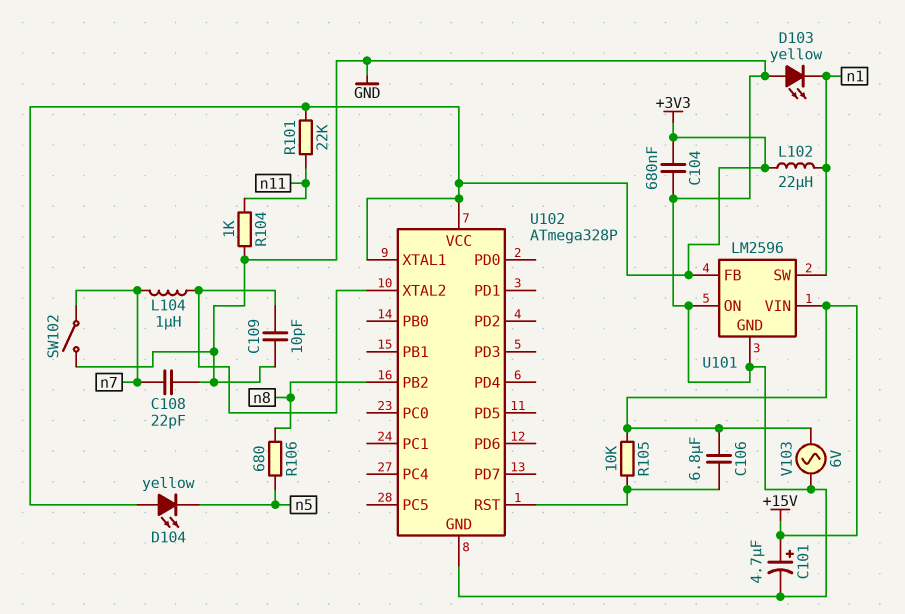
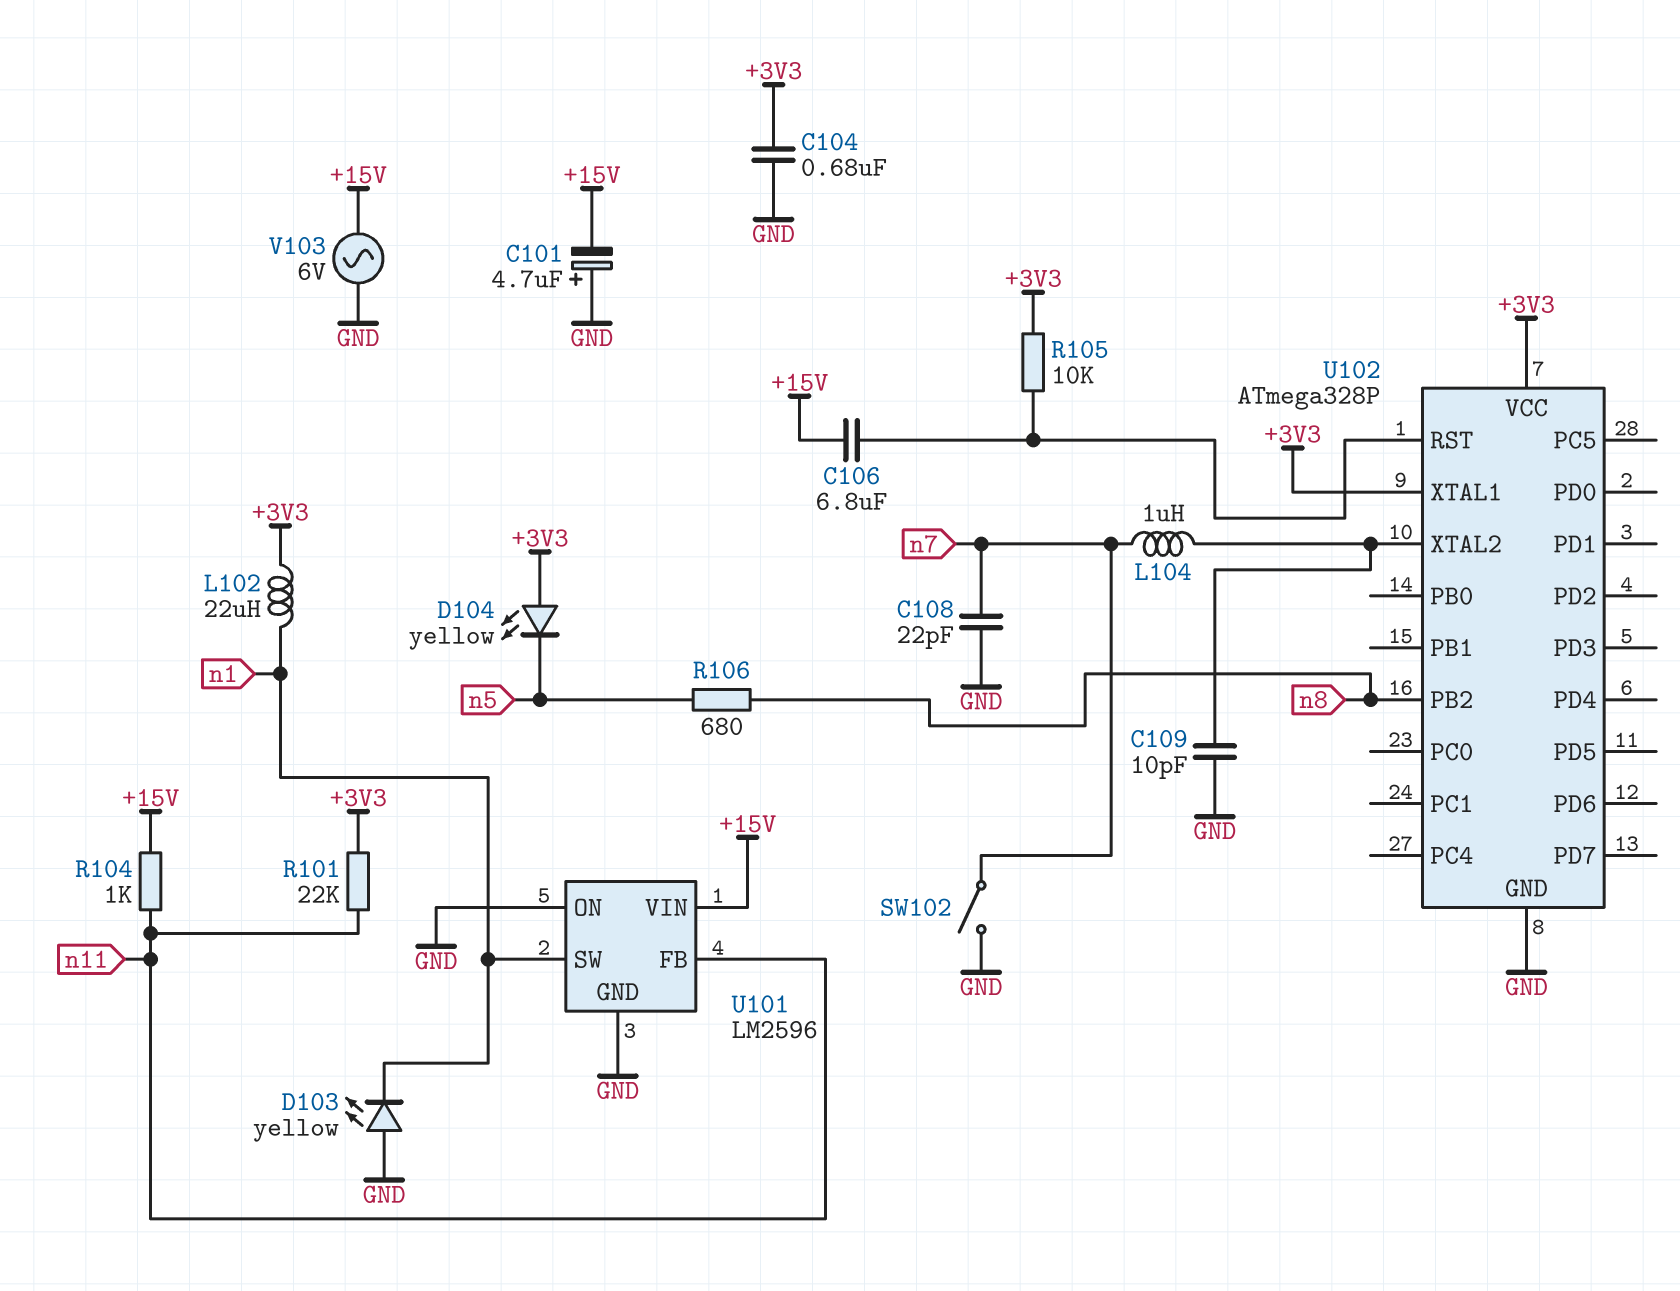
C101: 4.7uF (plus +15V, minus GND) -> 4.7uF (plus GND, minus +15V)
R104: 1k (GND, n11) -> 1k (+15V, n11)
R105: 10k (+15V, U102/RST) -> 10k (+3V3, U102/RST)
U101 pin FB: +3V3 -> n11

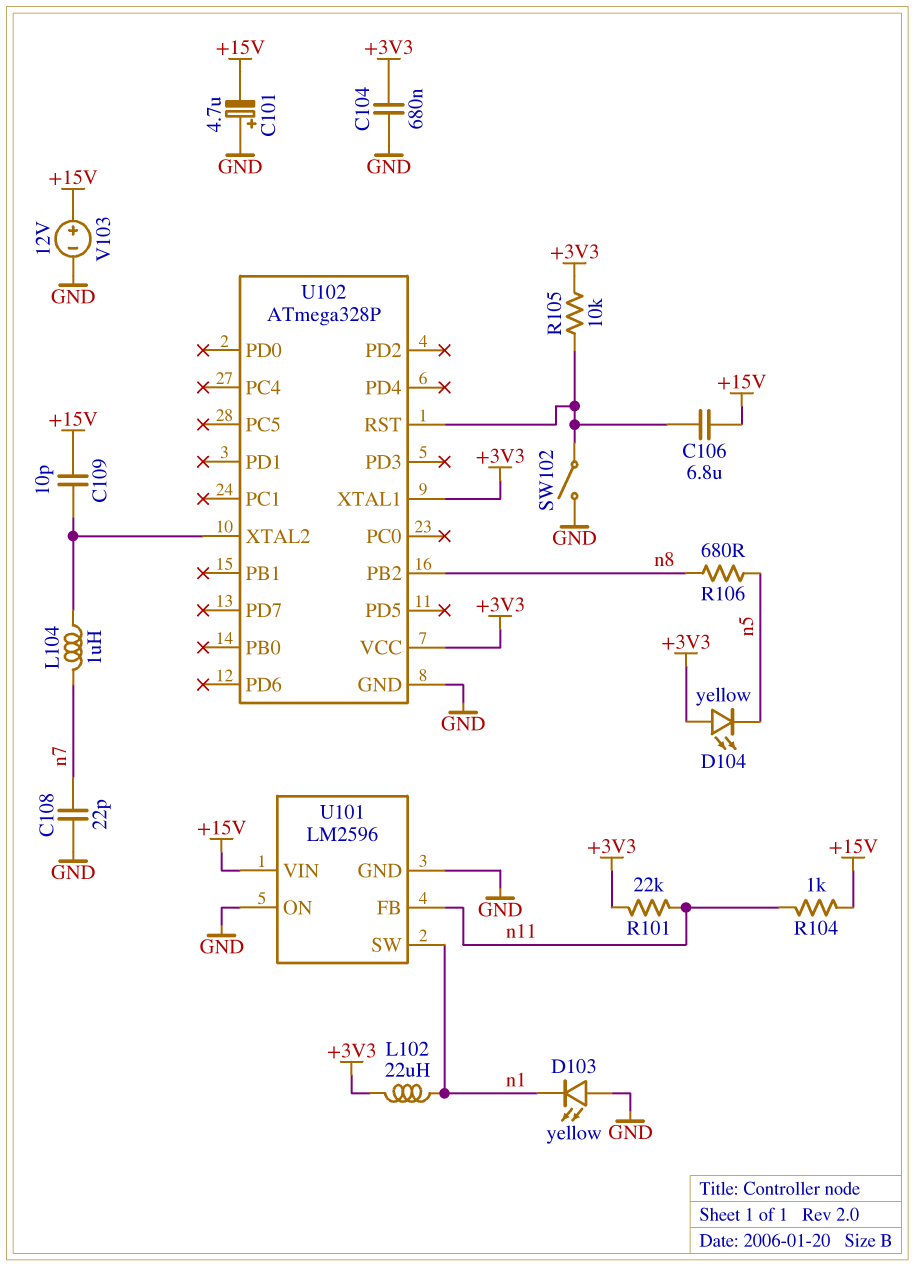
C109: 10pF (GND, U102/XTAL2) -> 10pF (+15V, U102/XTAL2)
SW102: switch (GND, n7) -> switch (GND, U102/RST)
V103: AC 6V (+15V, GND) -> 12V (plus +15V, minus GND)

